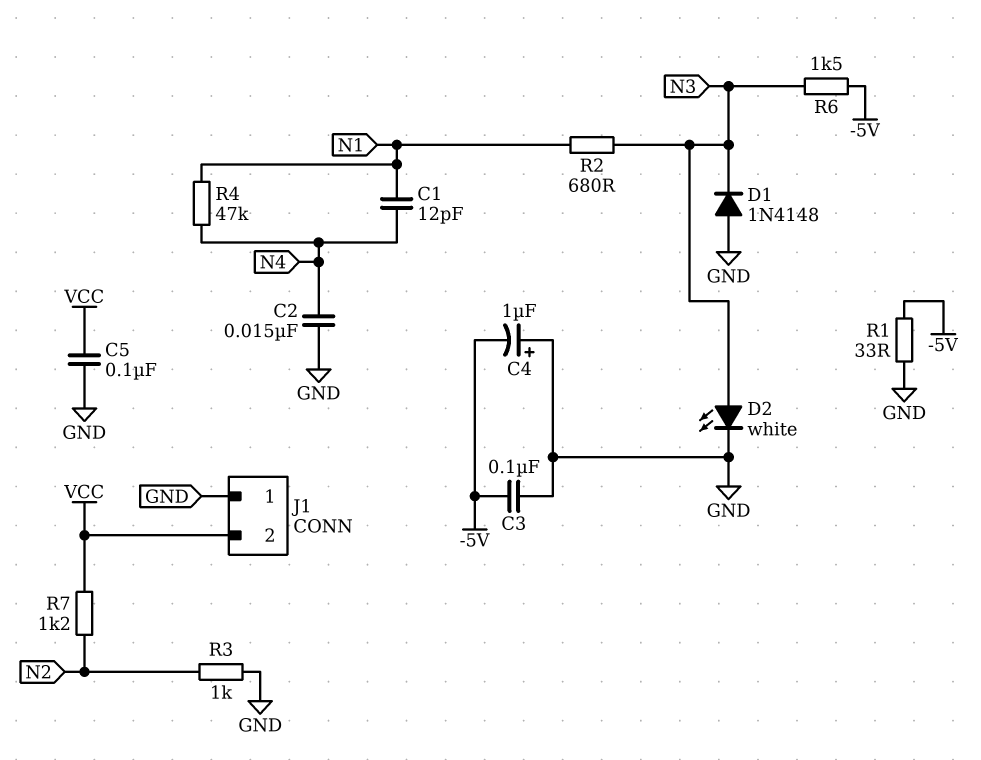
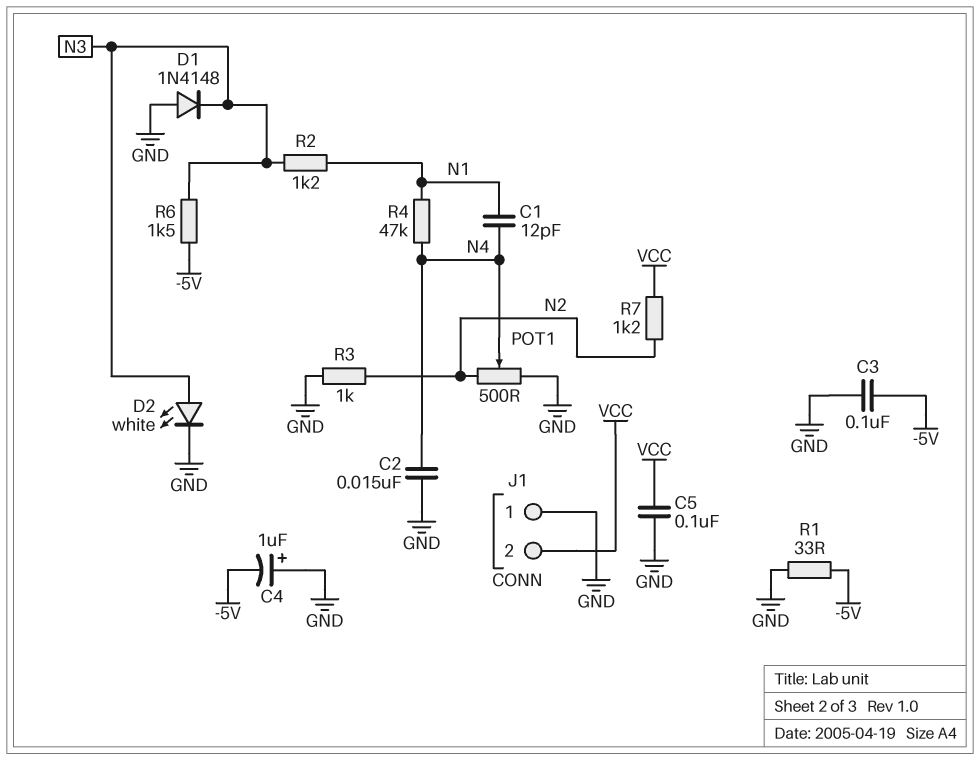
POT1: none -> 500 (GND, N2, wiper N4)
R2: 680 (N1, N3) -> 1.2k (N1, N3)

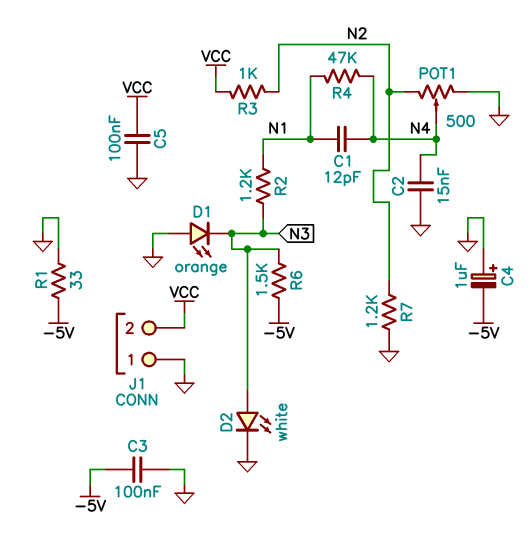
D1: diode 1N4148 (A GND, K N3) -> LED orange (A GND, K N3)
R3: 1k (GND, N2) -> 1k (N2, VCC)
R7: 1.2k (N2, VCC) -> 1.2k (GND, N2)

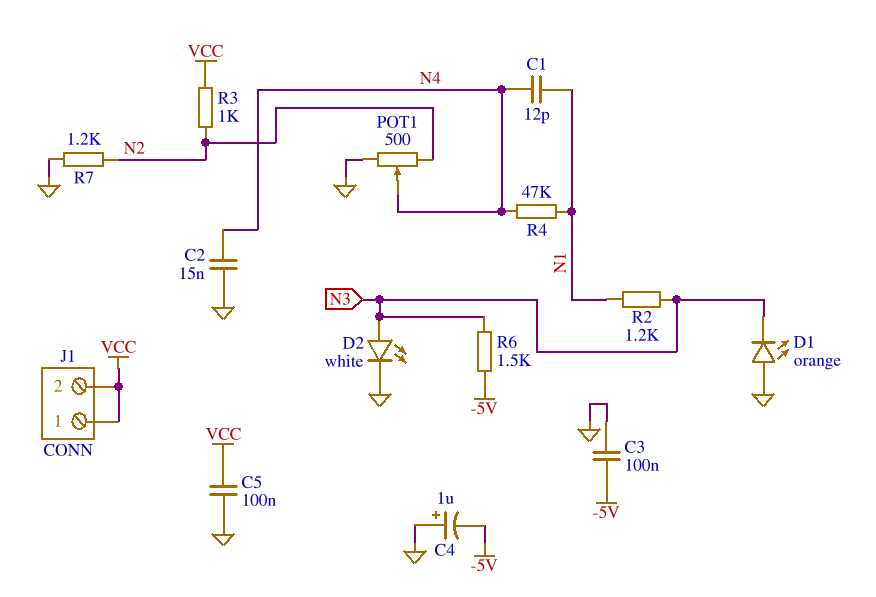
J1 pin 1: GND -> VCC
R1: 33 (-5V, GND) -> none

